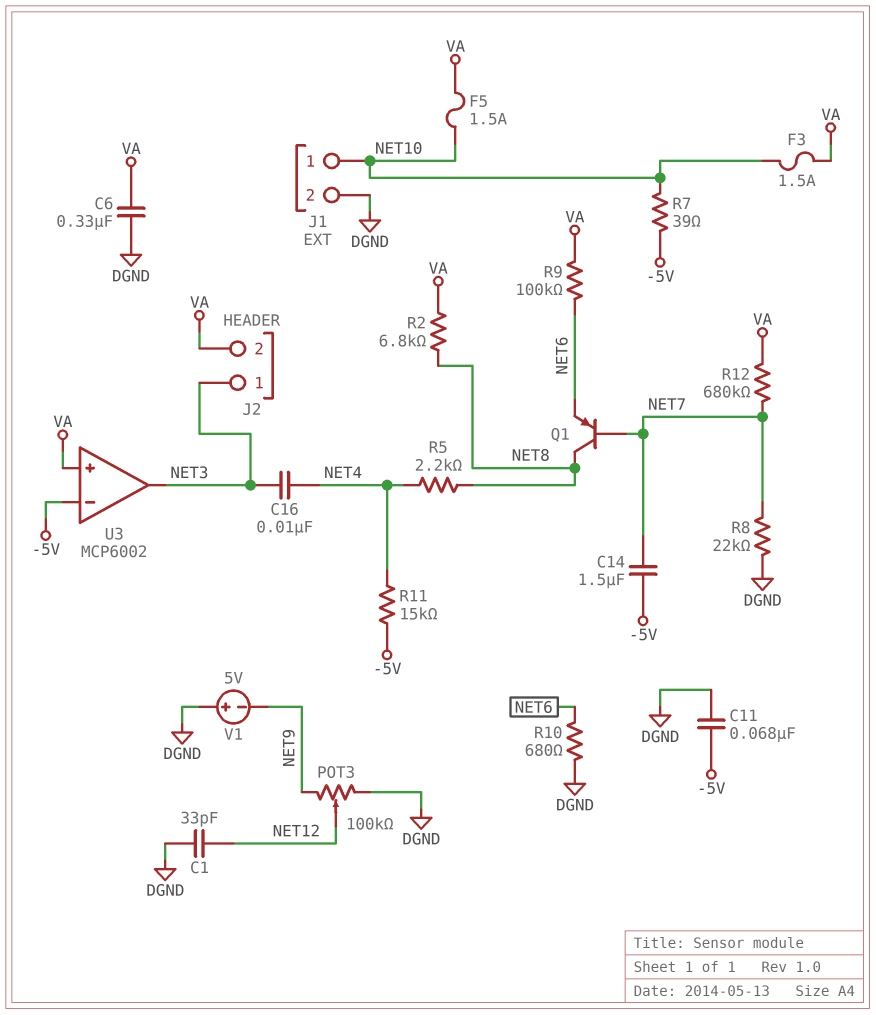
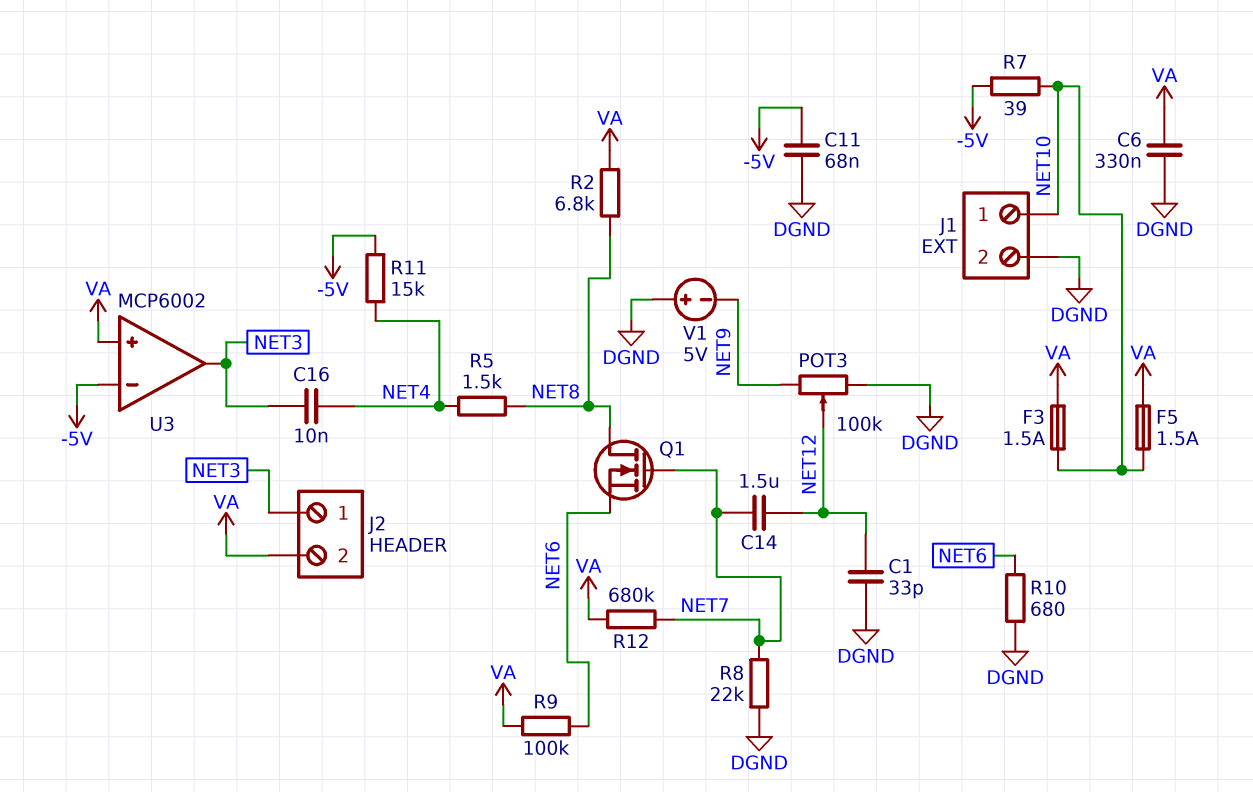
C14: 1.5uF (-5V, NET7) -> 1.5uF (NET7, NET12)
Q1: PNP (B NET7, C NET8, E NET6) -> NMOS (G NET7, D NET8, S NET6)
R5: 2.2k (NET4, NET8) -> 1.5k (NET4, NET8)

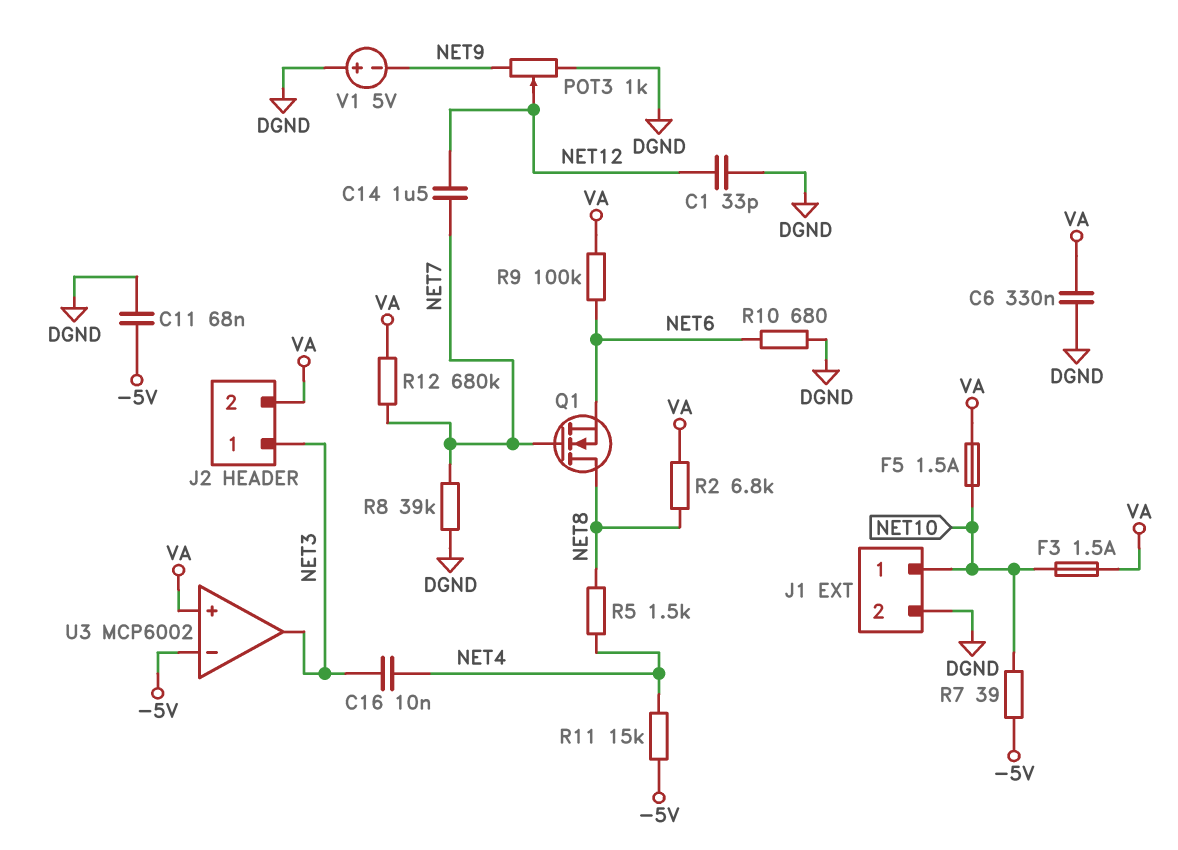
POT3: 100k (DGND, NET9, wiper NET12) -> 1k (DGND, NET9, wiper NET12)
R8: 22k (DGND, NET7) -> 39k (DGND, NET7)

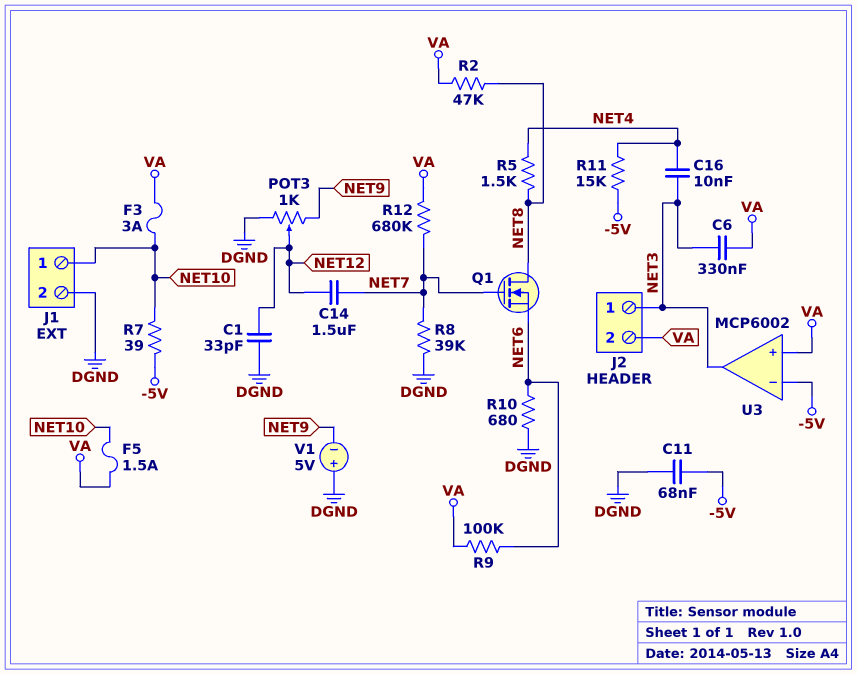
C6: 330nF (DGND, VA) -> 330nF (NET3, VA)
F3: 1.5A (NET10, VA) -> 3A (NET10, VA)
R2: 6.8k (NET8, VA) -> 47k (NET8, VA)

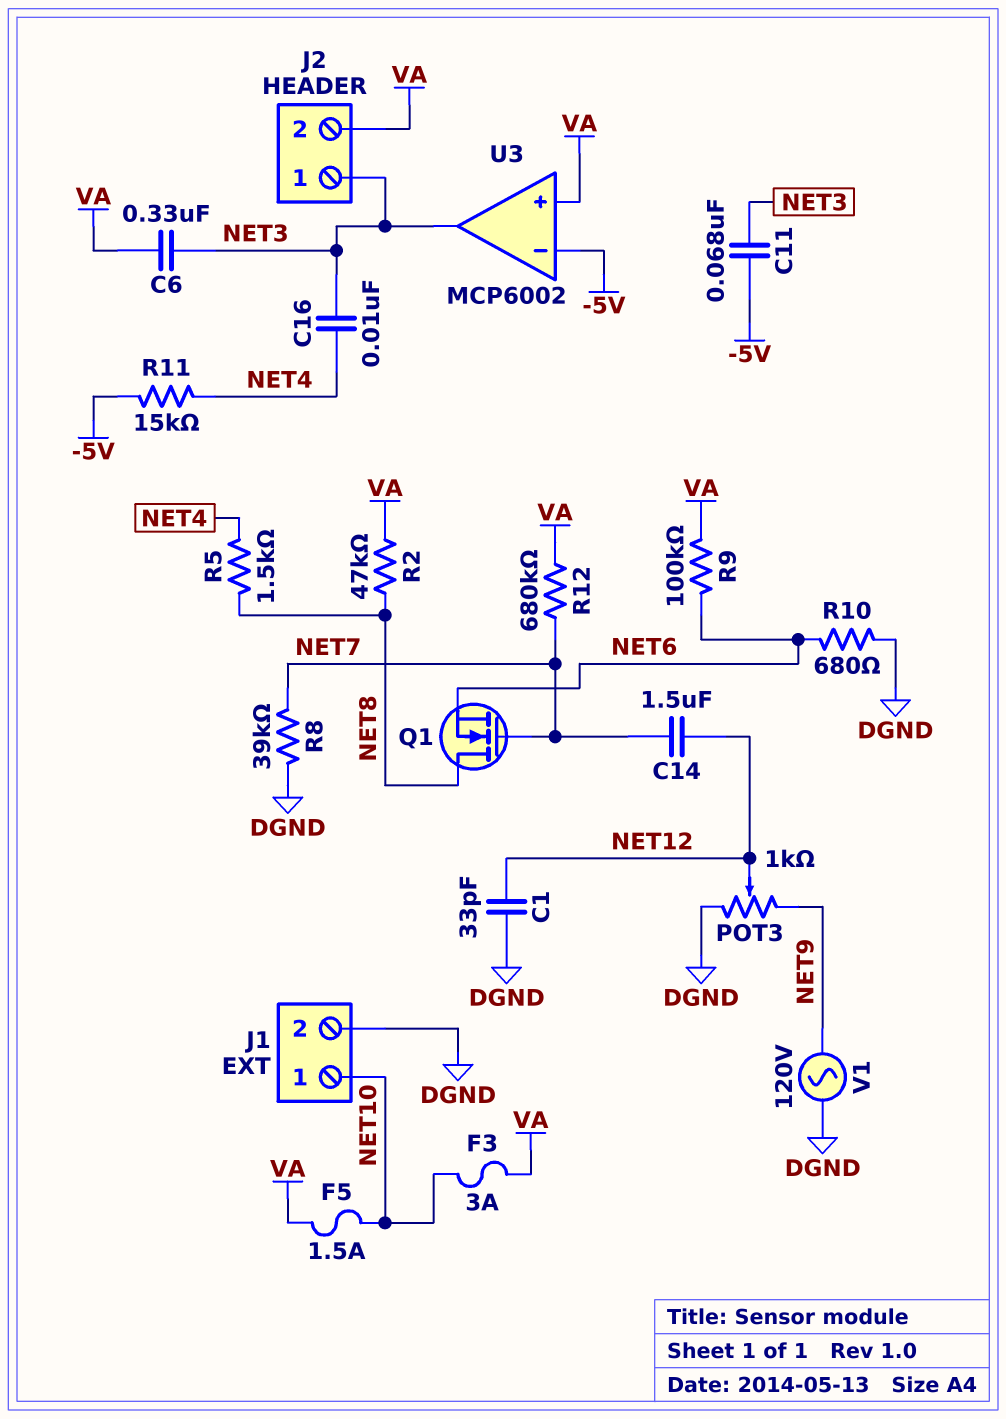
C11: 68nF (-5V, DGND) -> 68nF (-5V, NET3)
R7: 39 (-5V, NET10) -> none
V1: 5V (plus DGND, minus NET9) -> AC 120V (DGND, NET9)

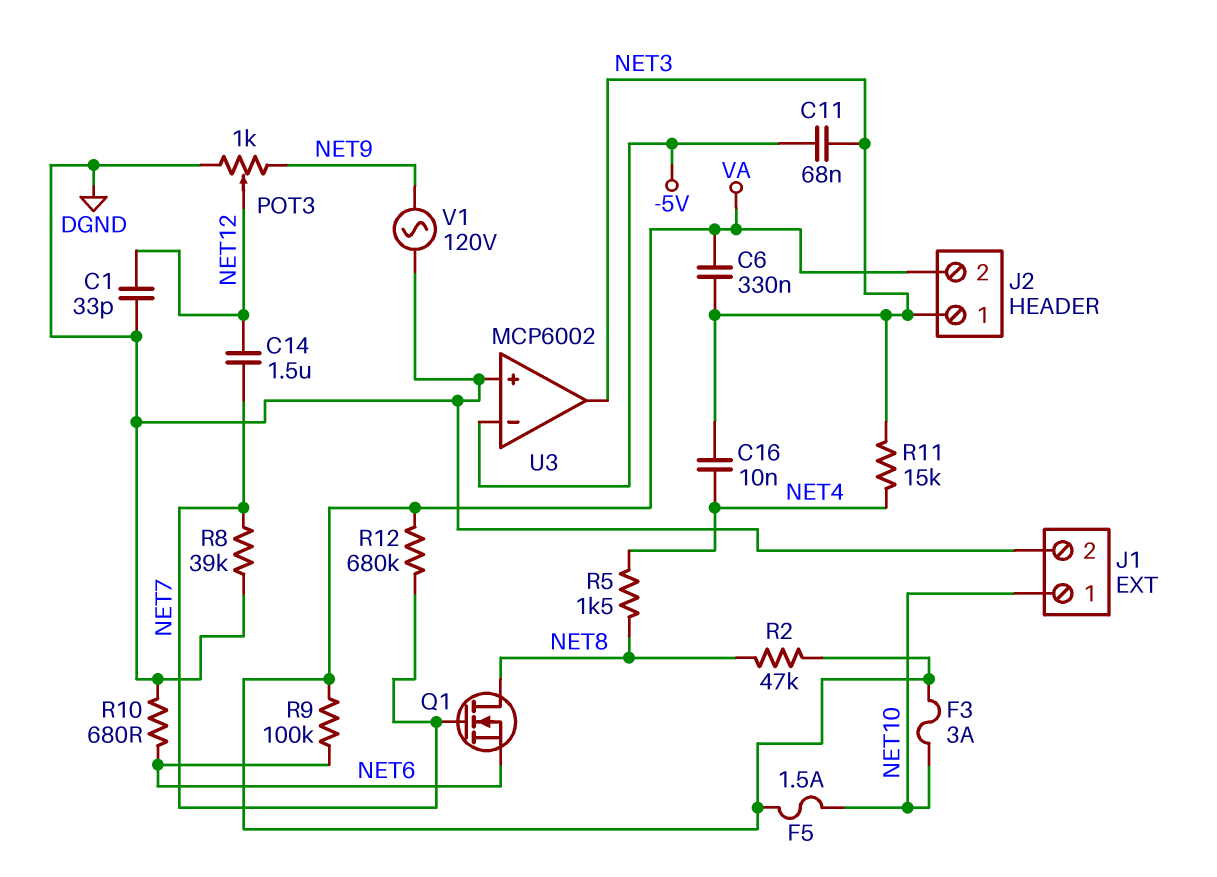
R11: 15k (-5V, NET4) -> 15k (NET3, NET4)
U3 pin in+: VA -> DGND

